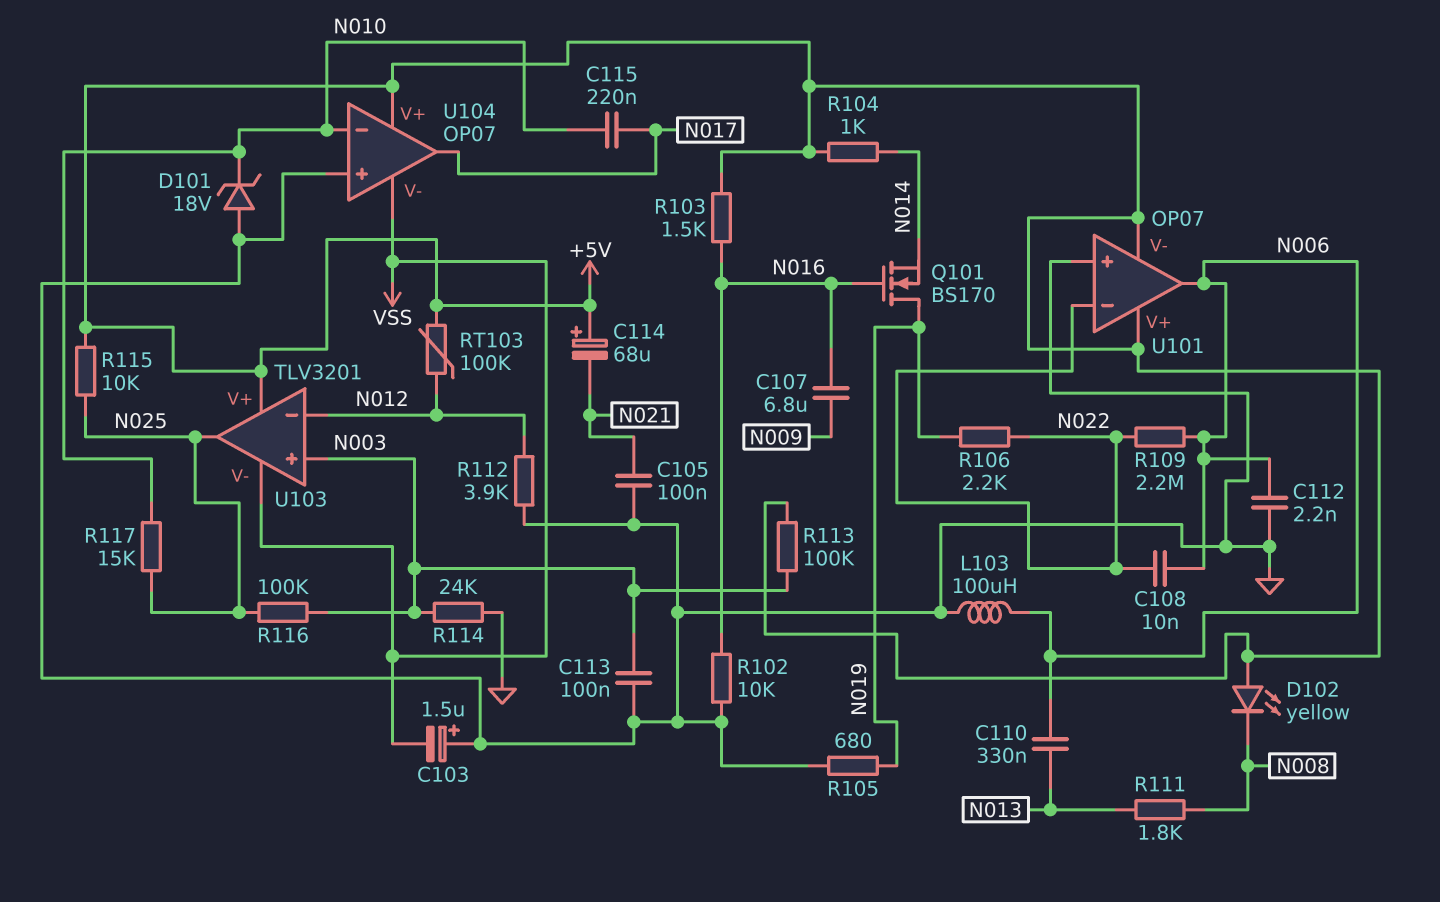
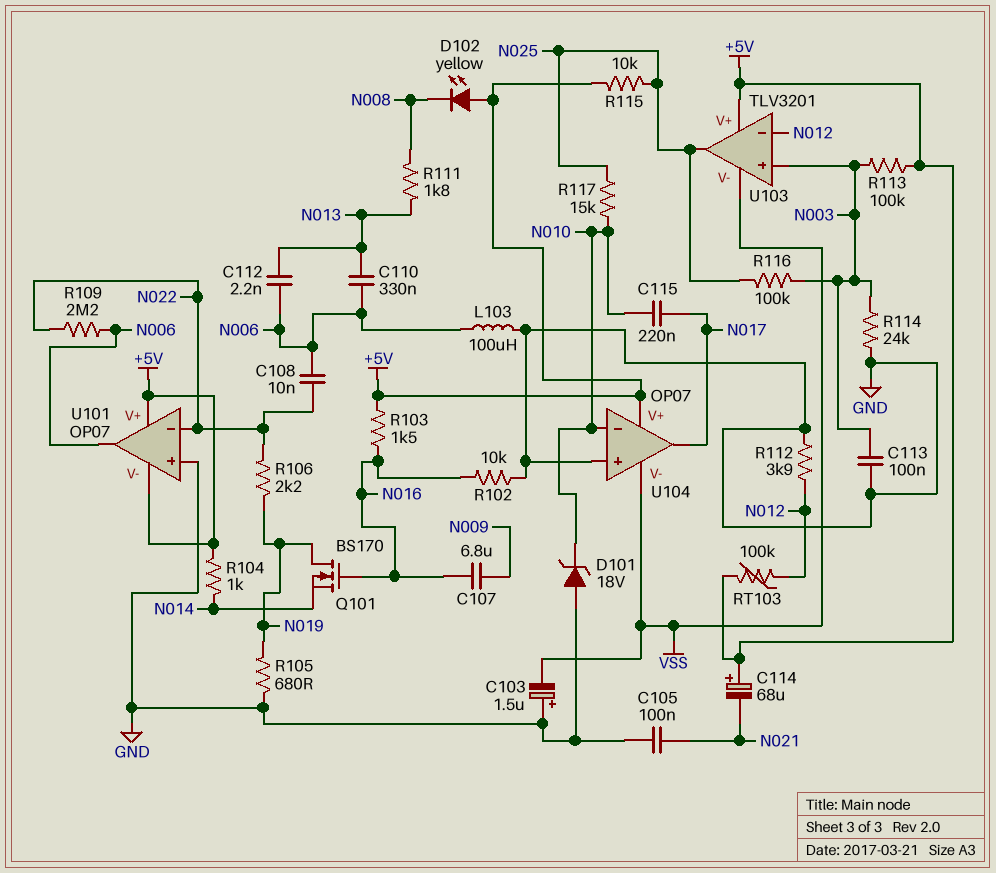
C112: 2.2nF (GND, N006) -> 2.2nF (N006, N013)

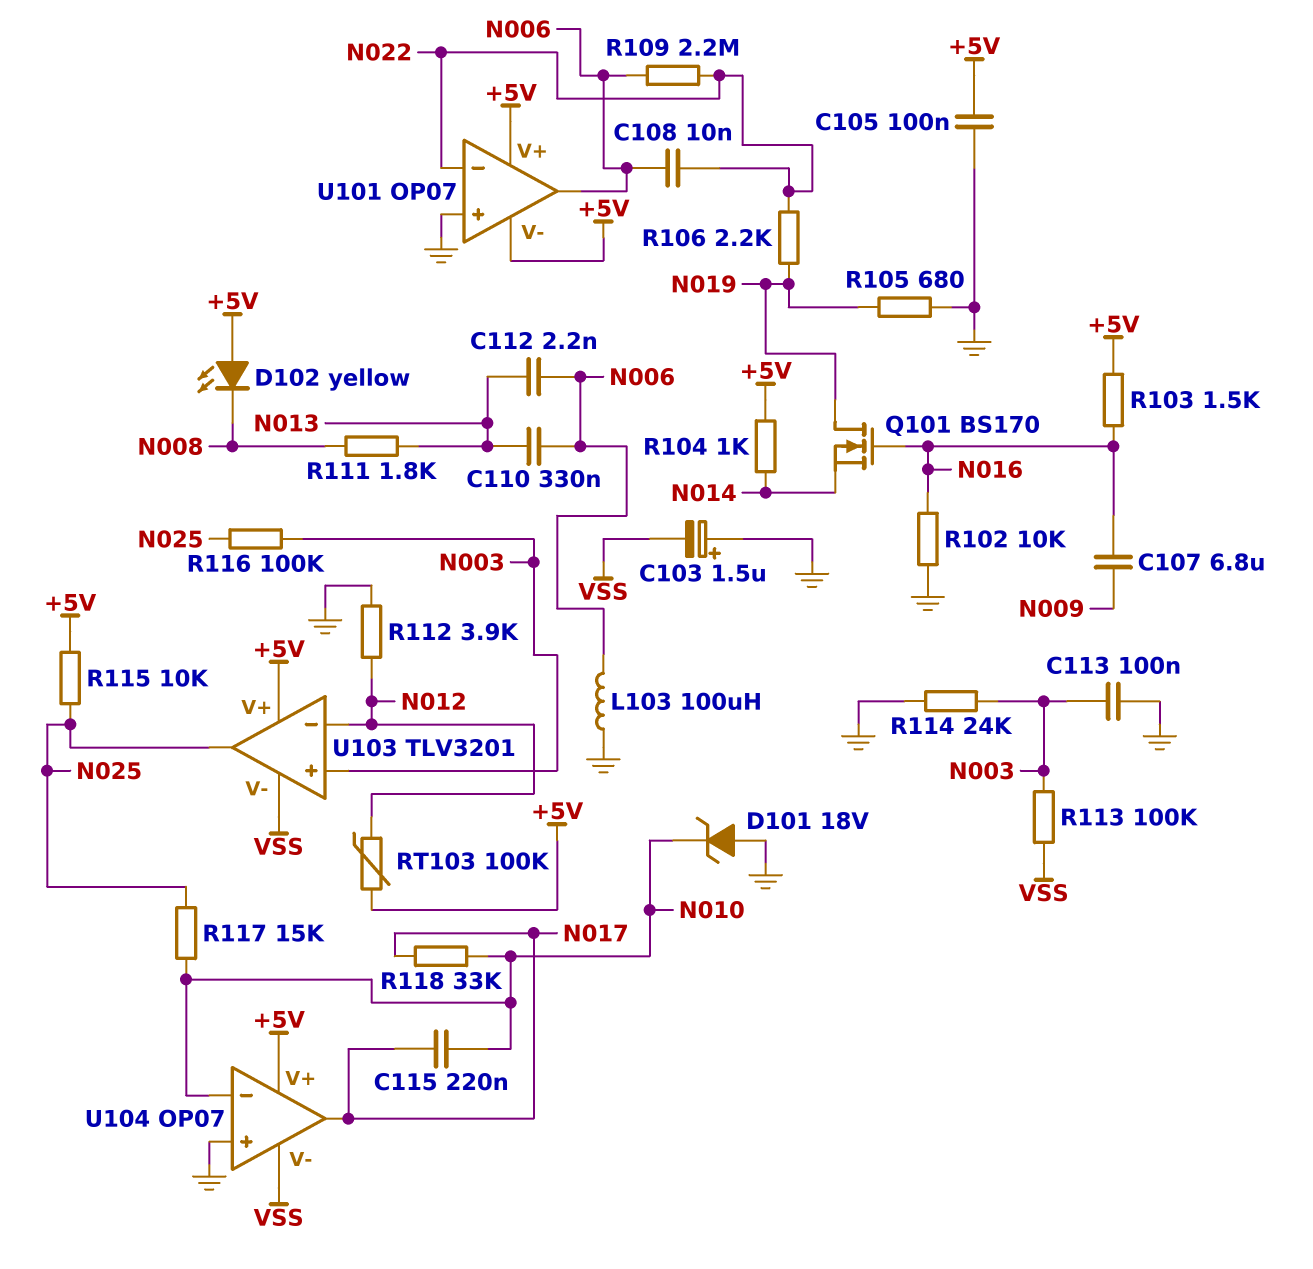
C105: 100nF (GND, N021) -> 100nF (+5V, GND)
C114: 68uF (plus +5V, minus N021) -> none
R113: 100k (+5V, N003) -> 100k (N003, VSS)
R118: none -> 33k (N010, N017)

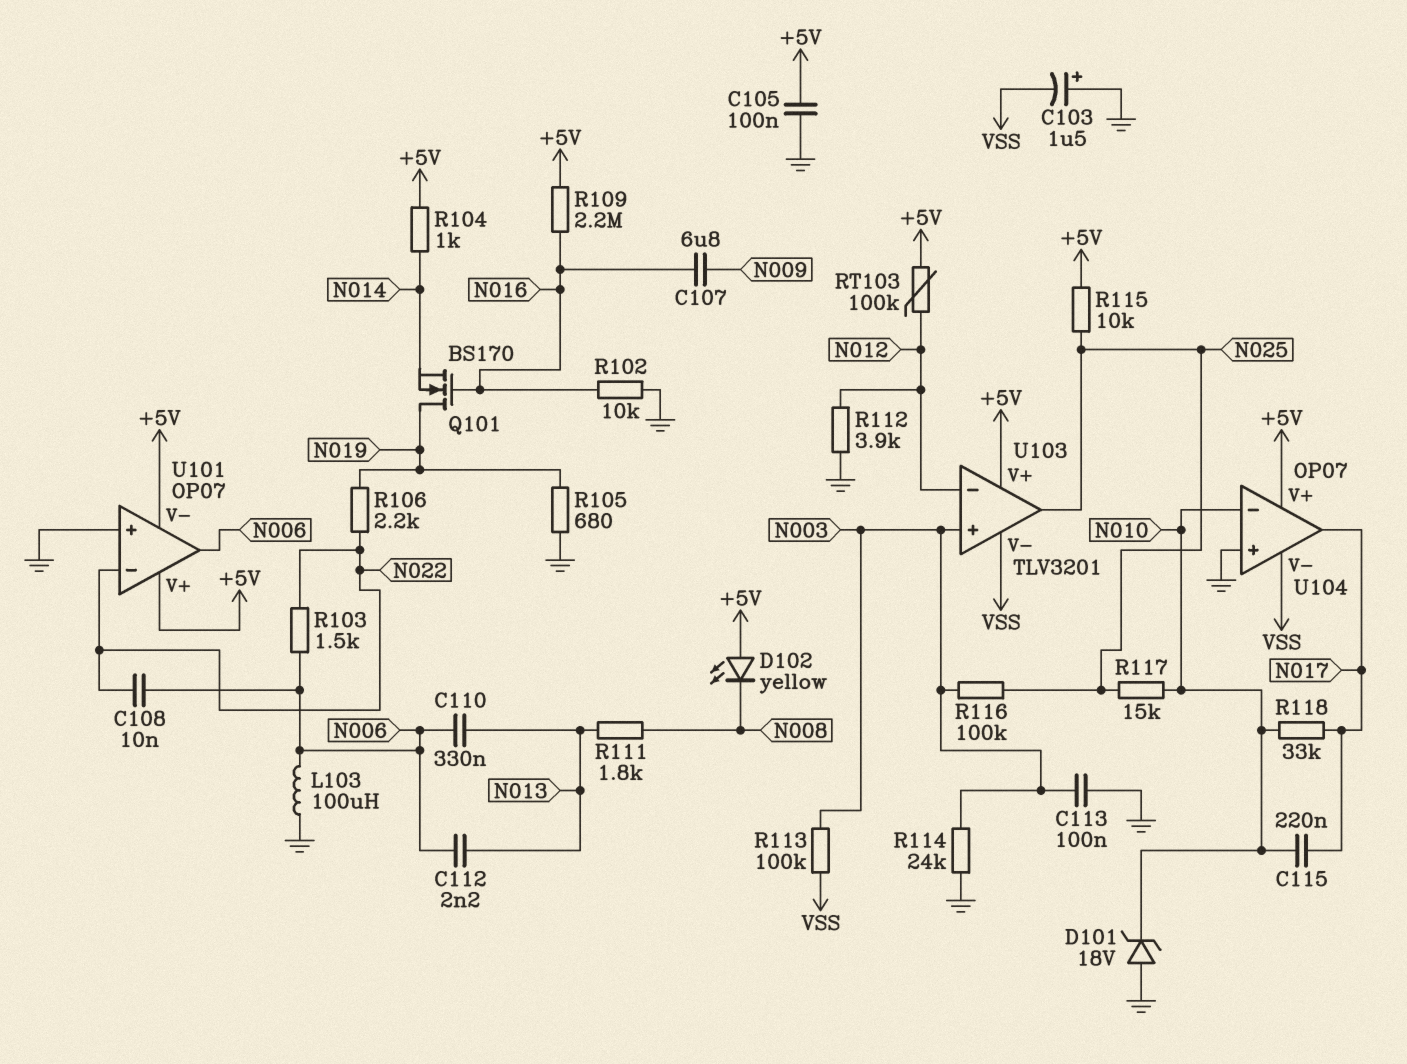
R103: 1.5k (+5V, N016) -> 1.5k (N006, N022)
R109: 2.2M (N006, N022) -> 2.2M (+5V, N016)

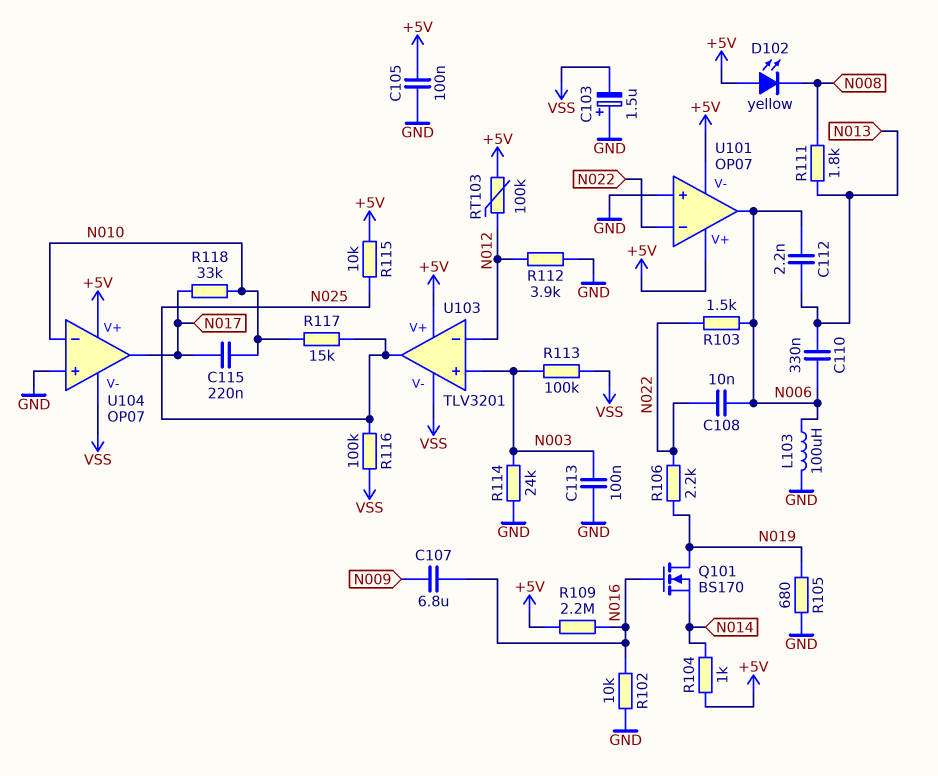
D101: zener 18V (A GND, K N010) -> none
R116: 100k (N003, N025) -> 100k (N025, VSS)

